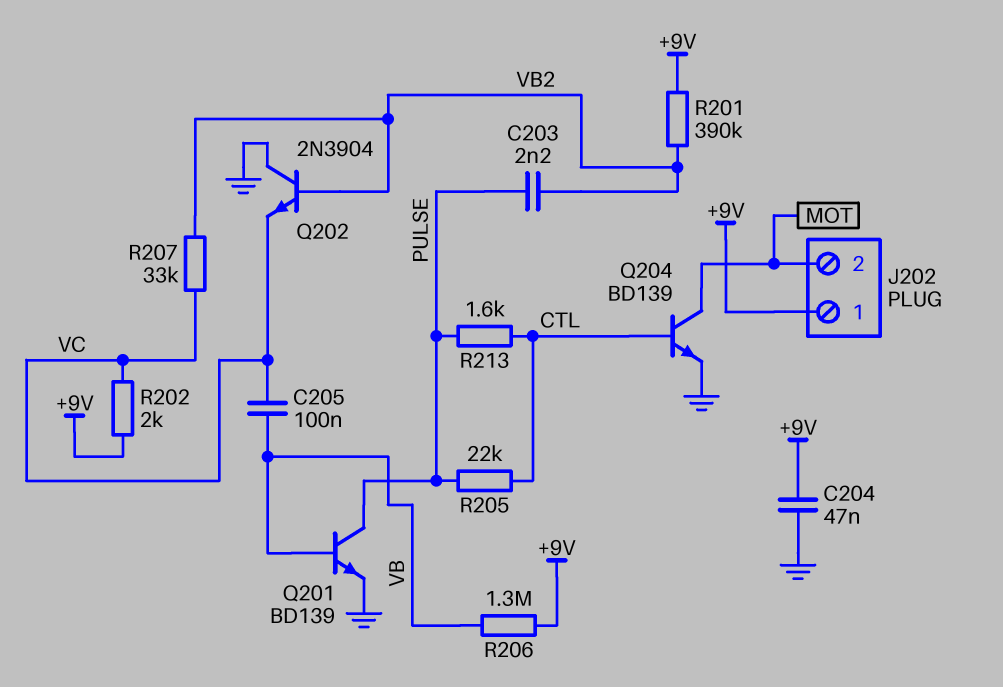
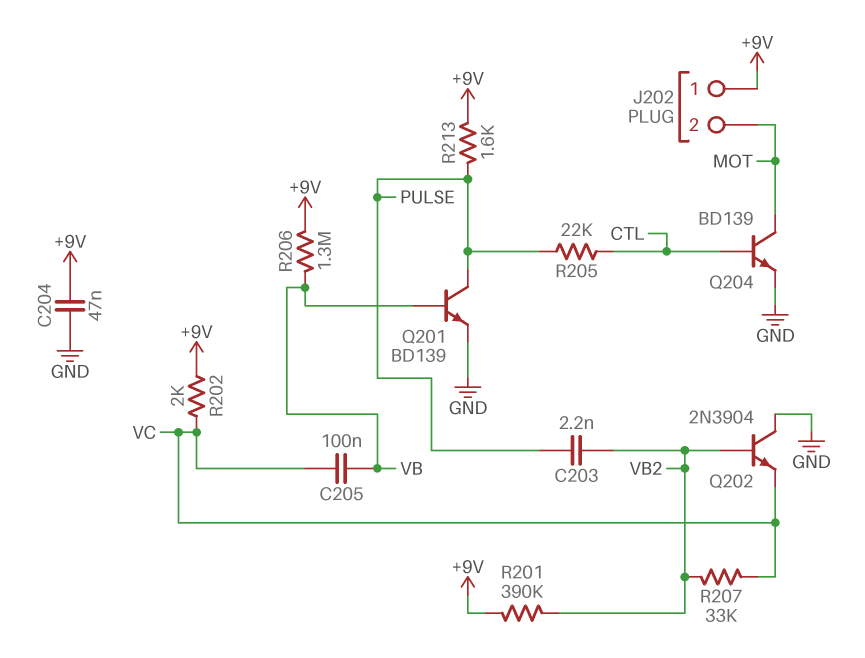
R213: 1.6k (CTL, PULSE) -> 1.6k (+9V, PULSE)

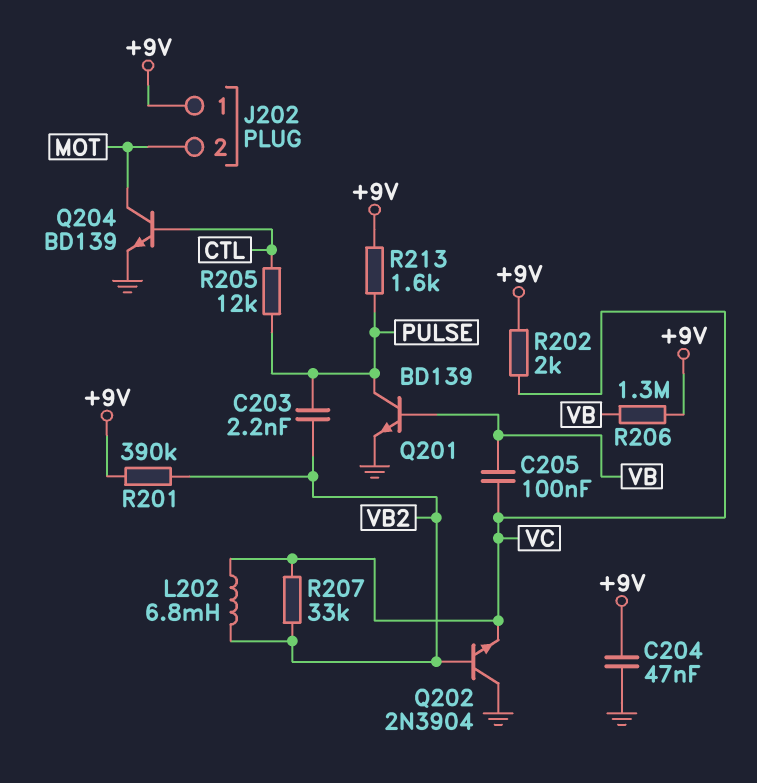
L202: none -> 6.8mH (VB2, VC)
R205: 22k (CTL, PULSE) -> 12k (CTL, PULSE)

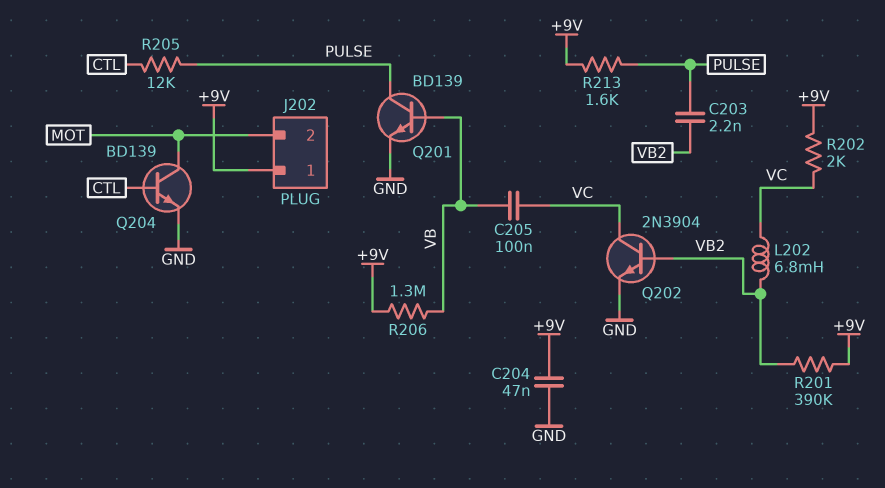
Q202: NPN 2N3904 (B VB2, C GND, E VC) -> NPN 2N3904 (B VB2, C VC, E GND)
R207: 33k (VB2, VC) -> none

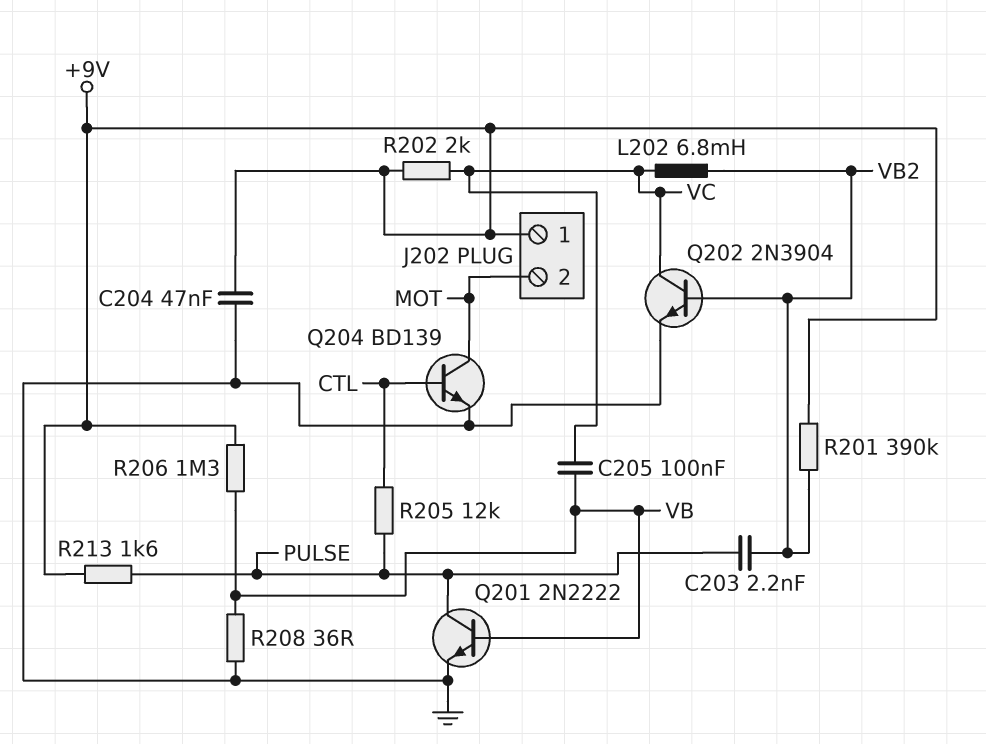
Q201: NPN BD139 (B VB, C PULSE, E GND) -> NPN 2N2222 (B VB, C PULSE, E GND)
R208: none -> 36 (GND, VB)

